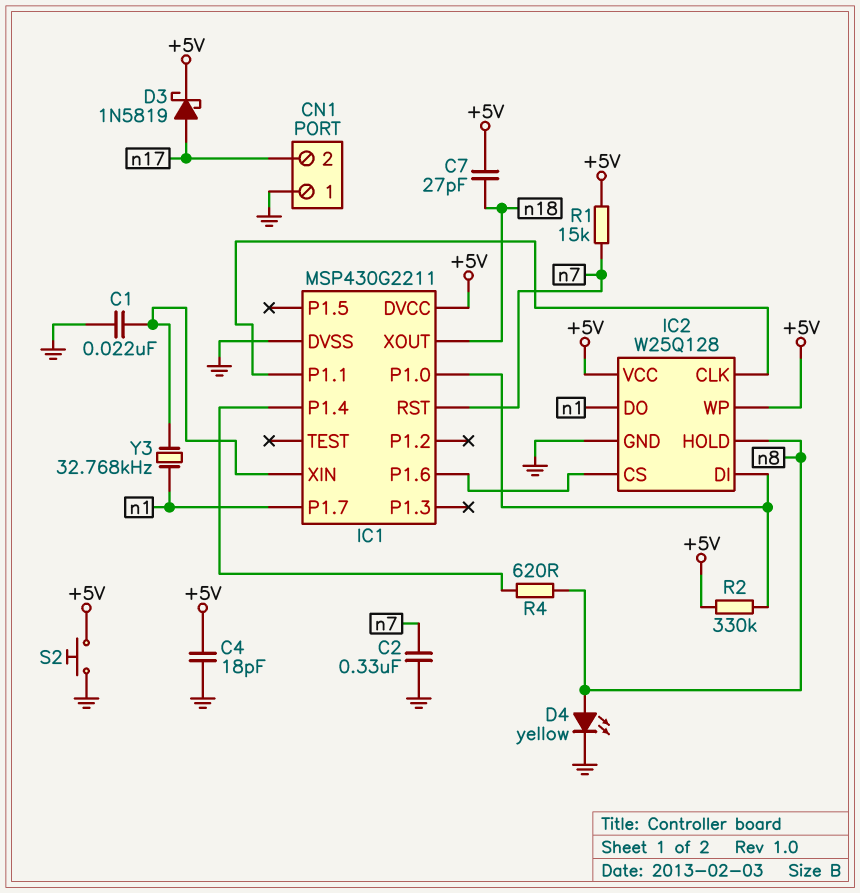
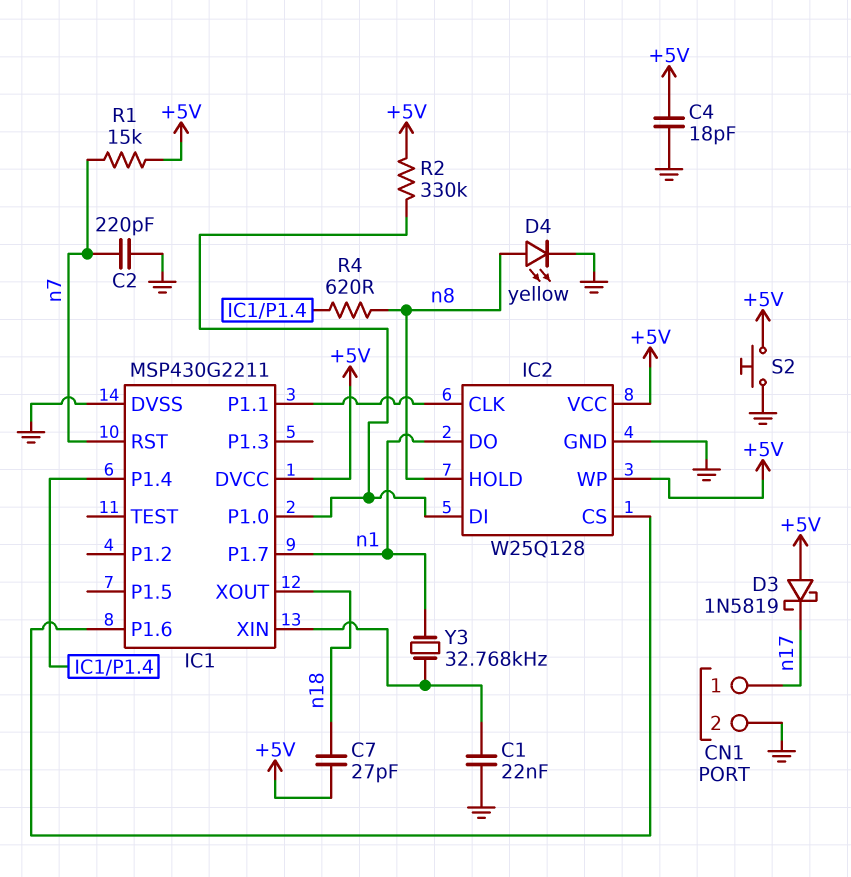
C2: 330nF (GND, n7) -> 220pF (GND, n7)
CN1 pin 1: GND -> n17
CN1 pin 2: n17 -> GND
D3: schottky 1N5819 (A n17, K +5V) -> schottky 1N5819 (A +5V, K n17)

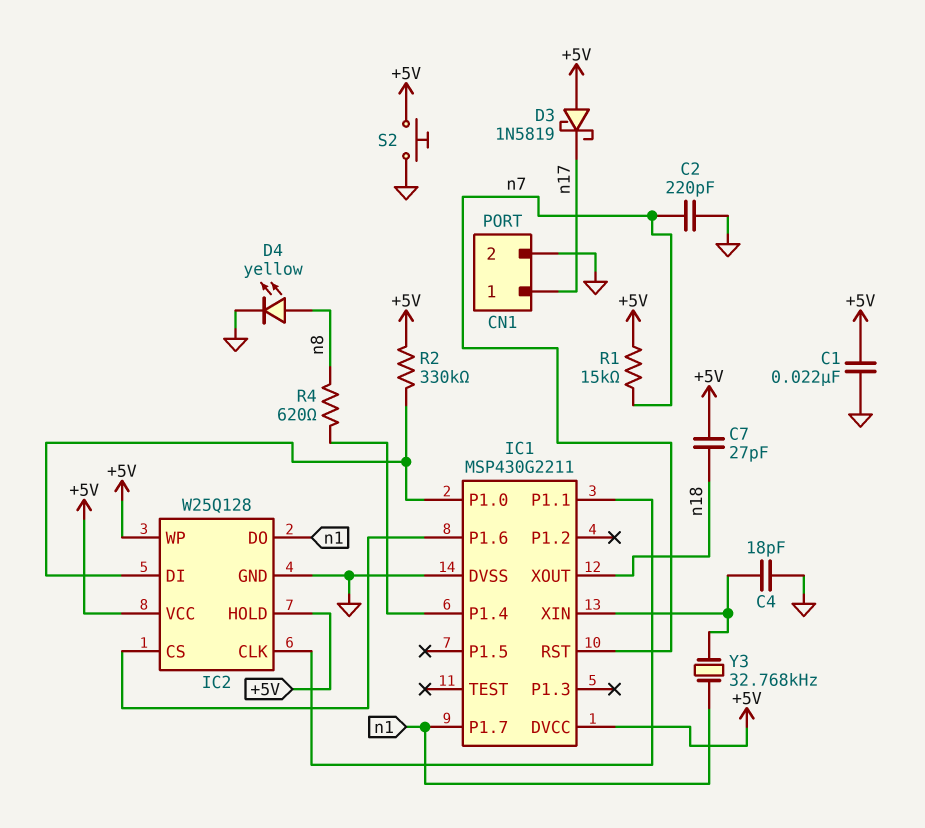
C1: 22nF (GND, IC1/XIN) -> 22nF (+5V, GND)
C4: 18pF (+5V, GND) -> 18pF (GND, IC1/XIN)
IC2 pin HOLD: n8 -> +5V

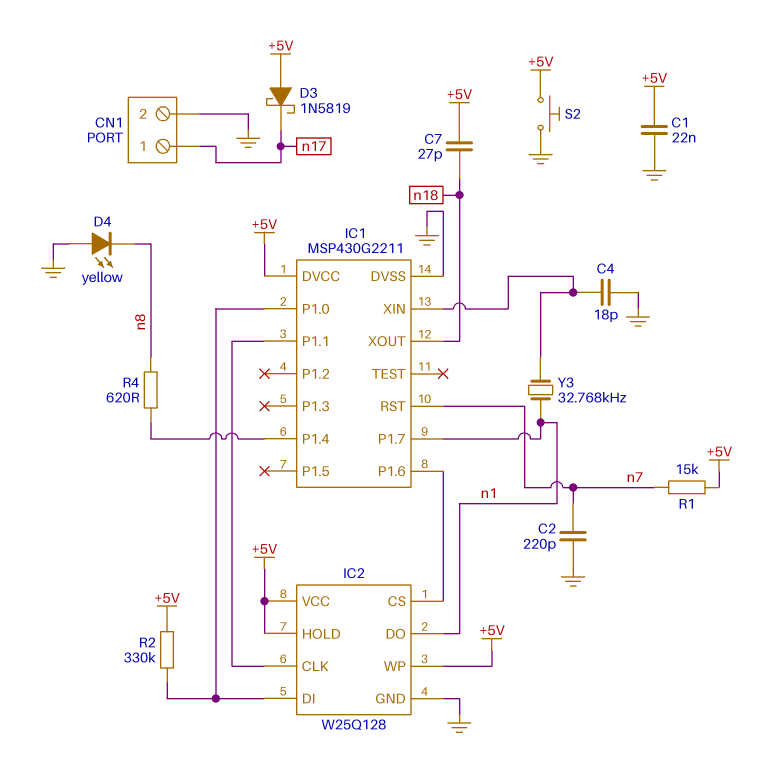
D4: LED yellow (A n8, K GND) -> LED yellow (A GND, K n8)

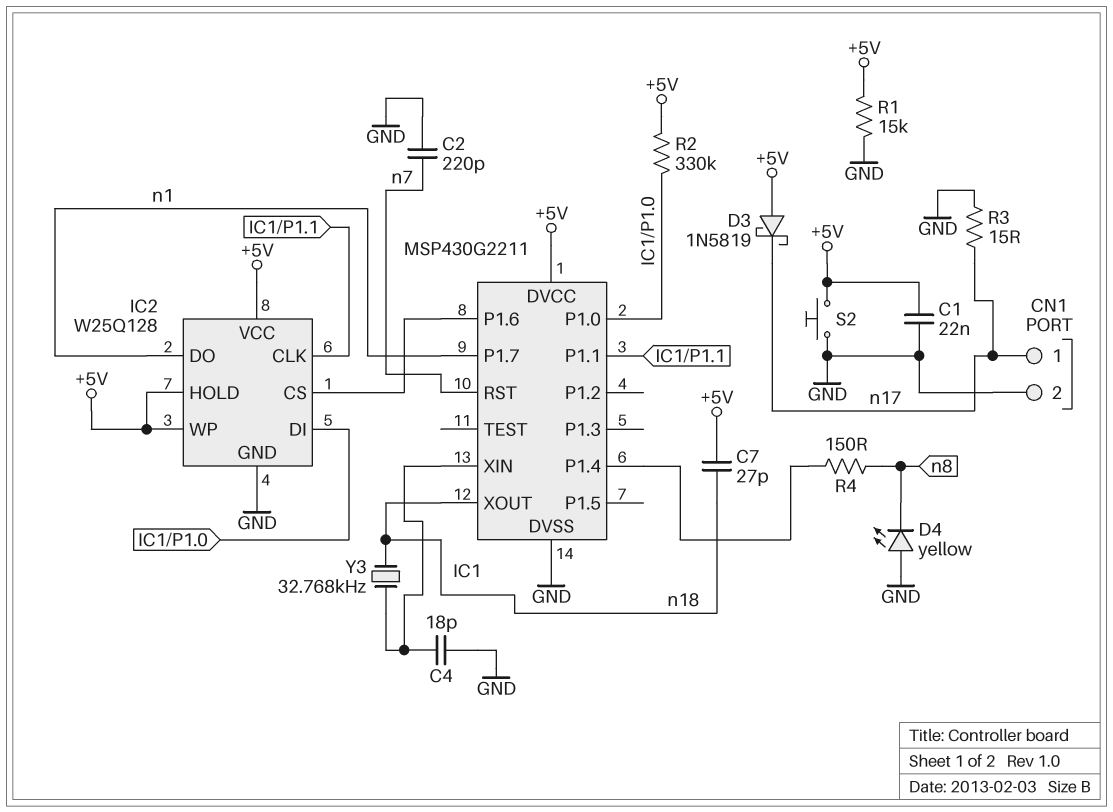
R1: 15k (+5V, n7) -> 15k (+5V, GND)
R3: none -> 15 (GND, n17)
R4: 620 (IC1/P1.4, n8) -> 150 (IC1/P1.4, n8)
Y3: 32.768kHz (IC1/XIN, n1) -> 32.768kHz (IC1/XIN, n18)

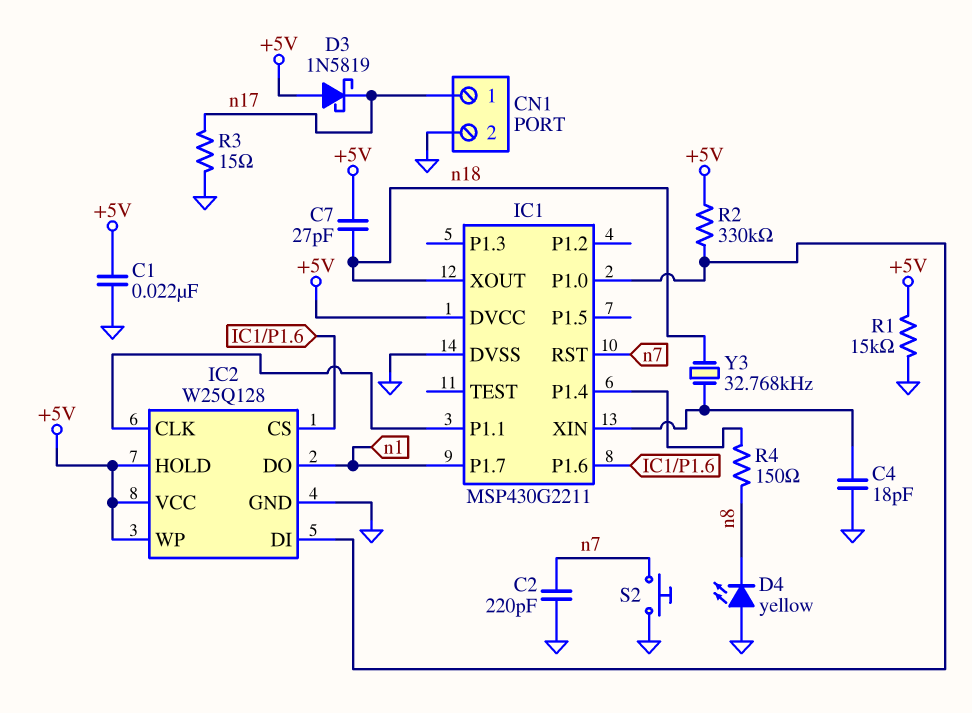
S2: button (+5V, GND) -> button (GND, n7)

